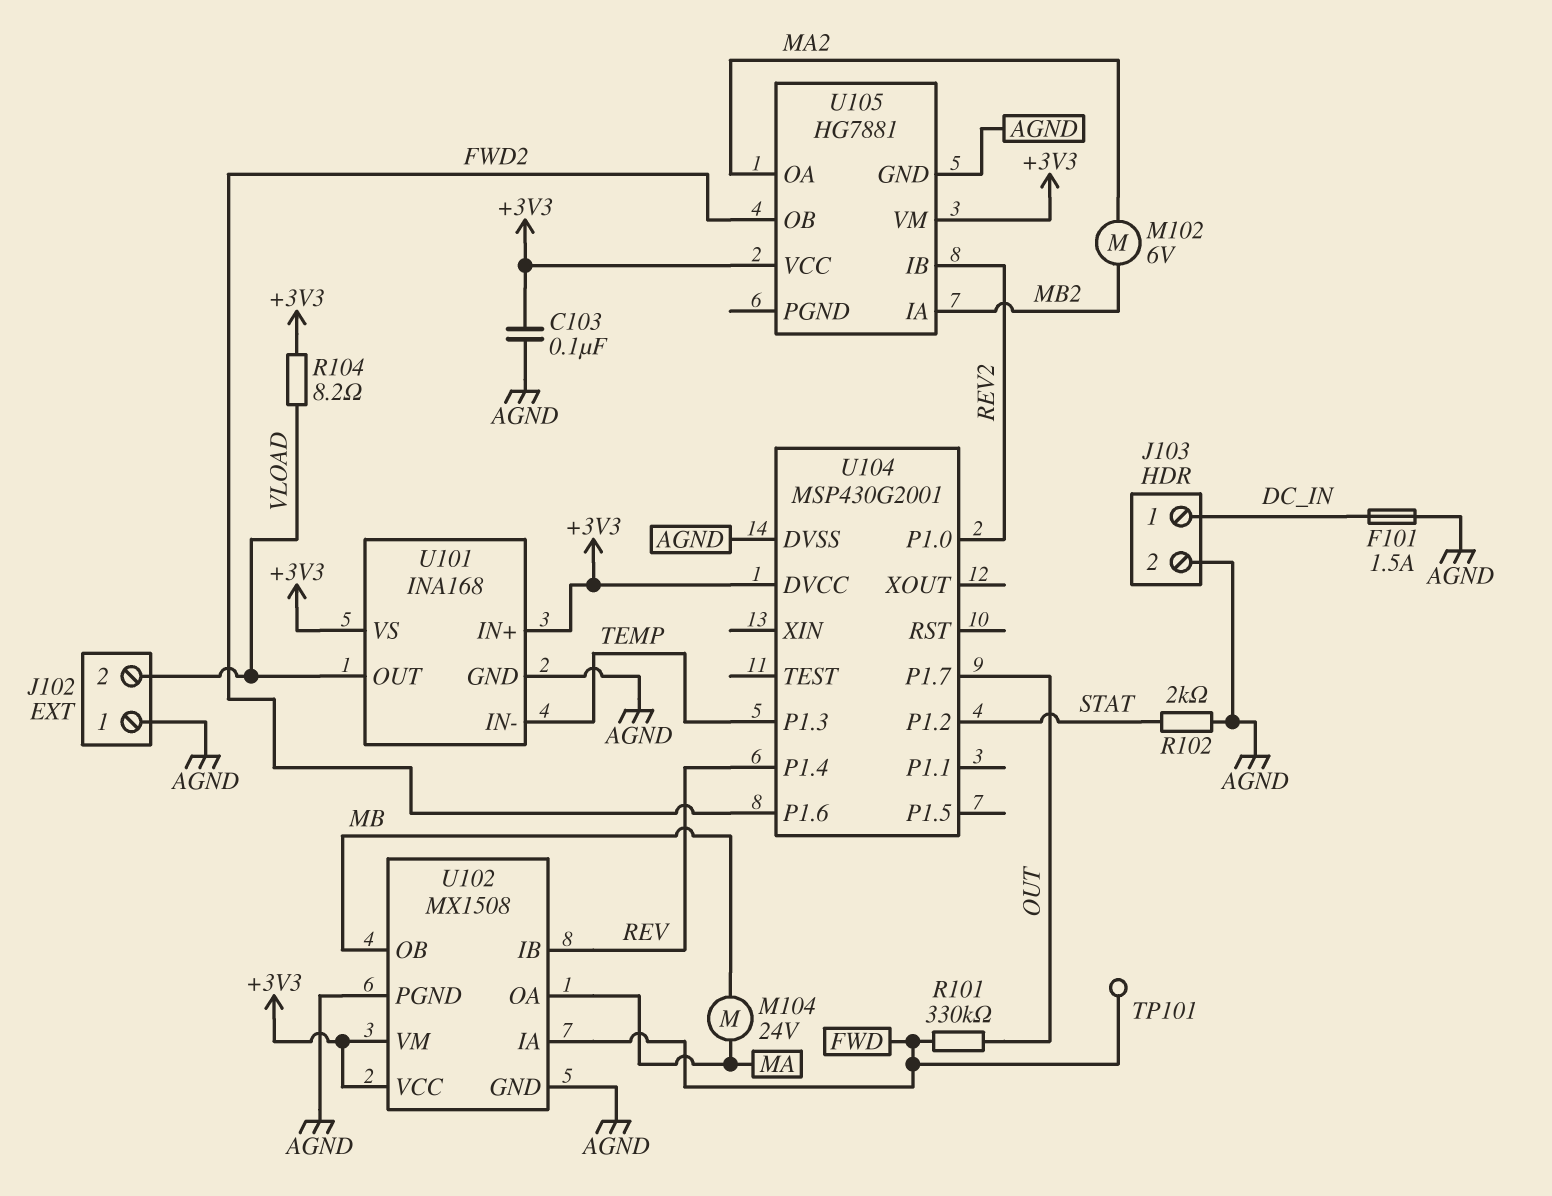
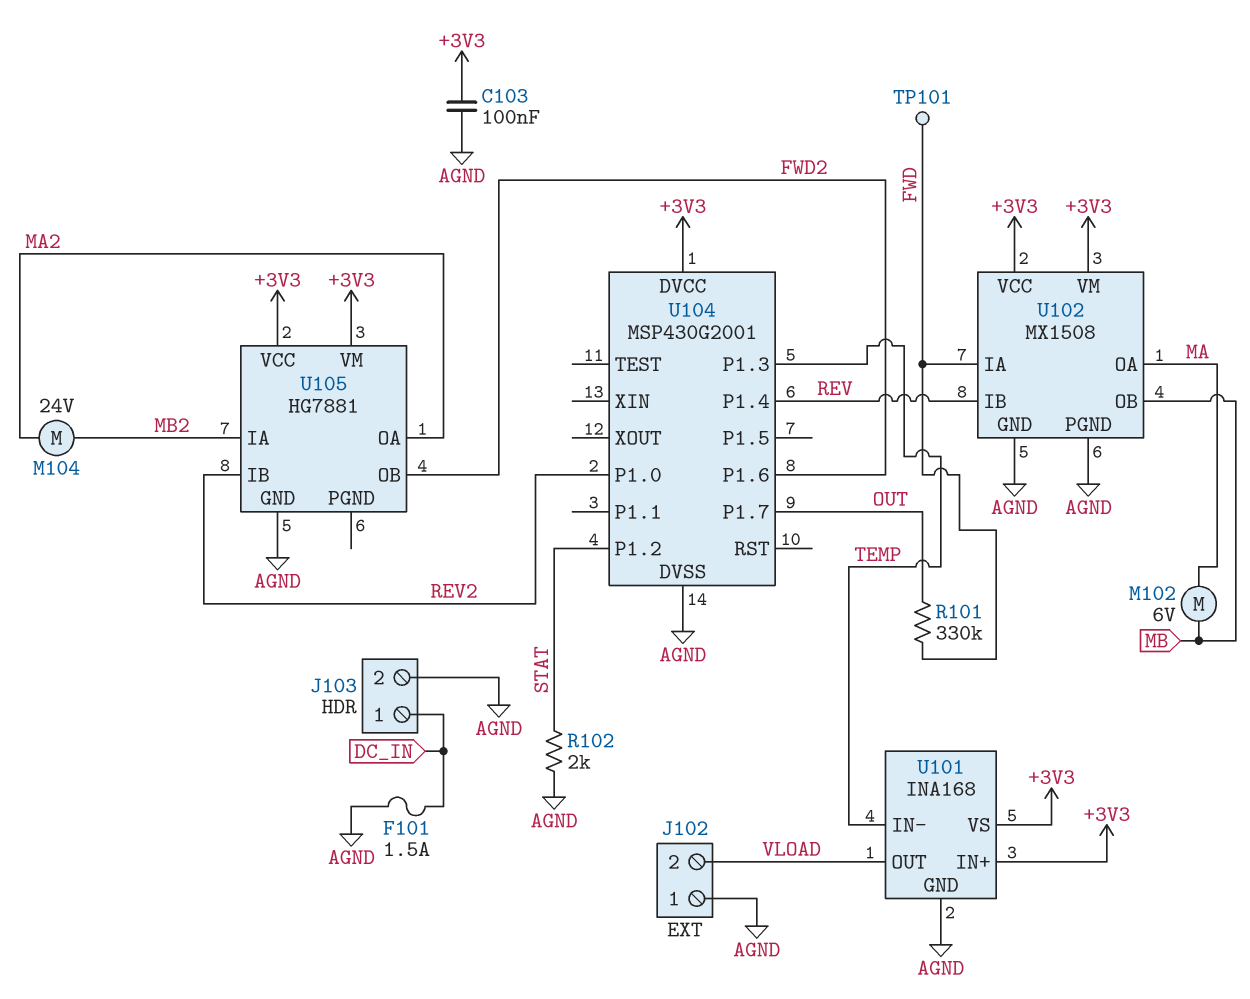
M102: motor 6V (MA2, MB2) -> motor 6V (MA, MB)
M104: motor 24V (MA, MB) -> motor 24V (MA2, MB2)
R104: 8.2 (+3V3, VLOAD) -> none

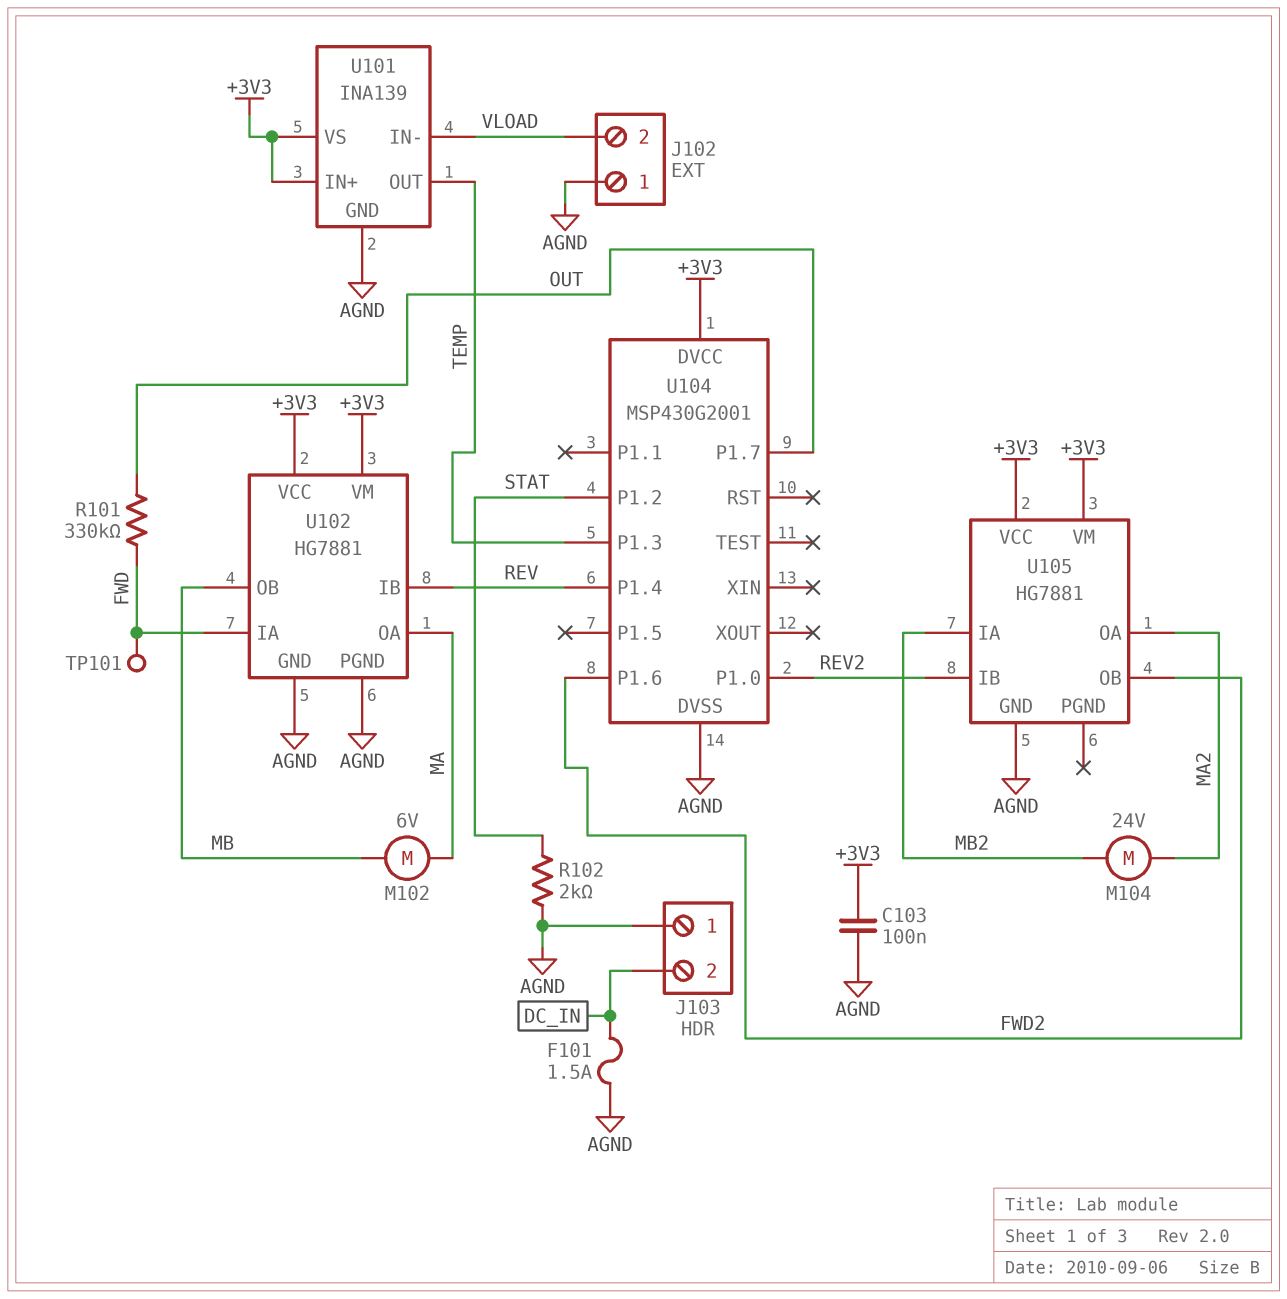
J103 pin 1: DC_IN -> AGND
J103 pin 2: AGND -> DC_IN
U101: INA168 -> INA139
U101 pin IN-: TEMP -> VLOAD
U101 pin OUT: VLOAD -> TEMP
U102: MX1508 -> HG7881

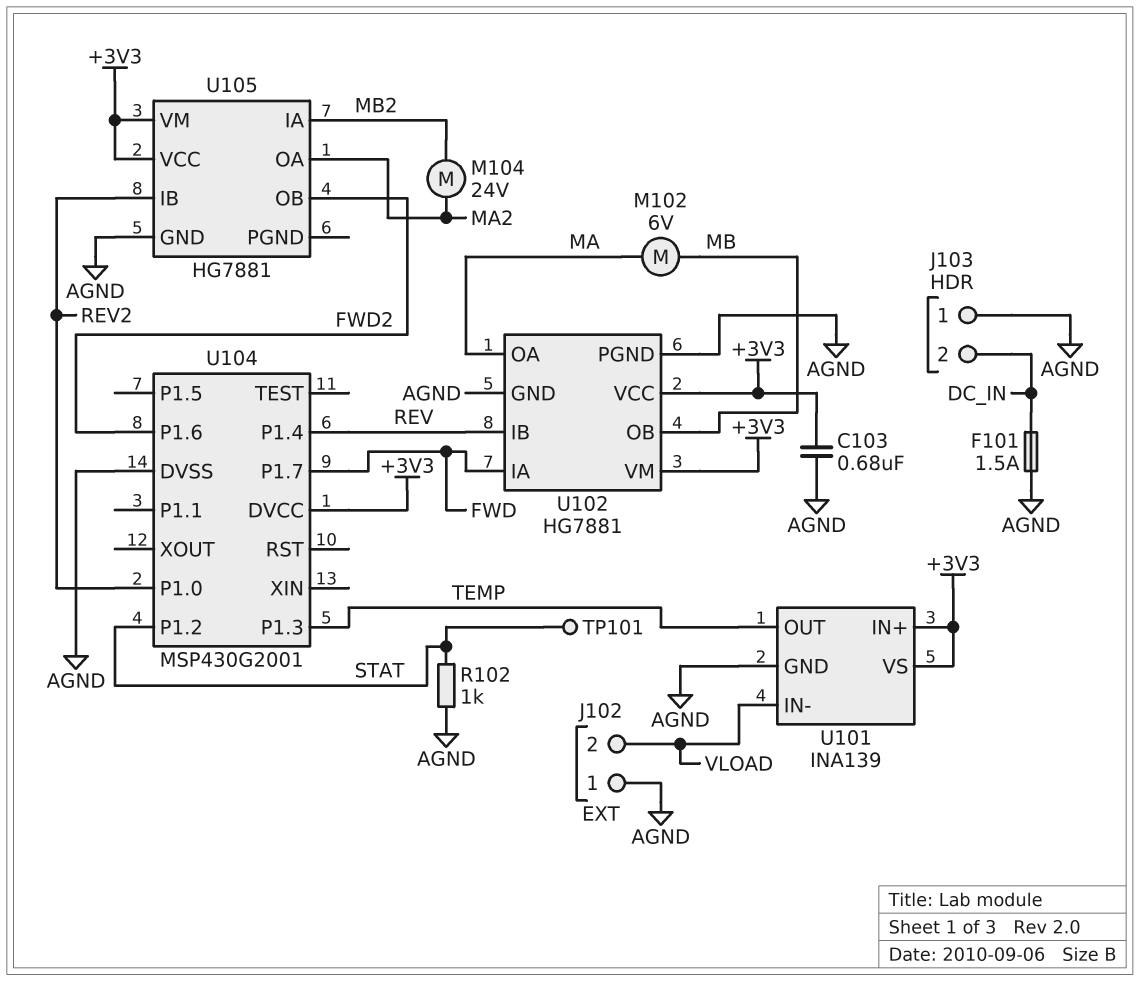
C103: 100nF (+3V3, AGND) -> 680nF (+3V3, AGND)
R101: 330k (FWD, OUT) -> none
R102: 2k (AGND, STAT) -> 1k (AGND, STAT)
TP101: test point (FWD) -> test point (STAT)
U104 pin P1.7: OUT -> FWD

